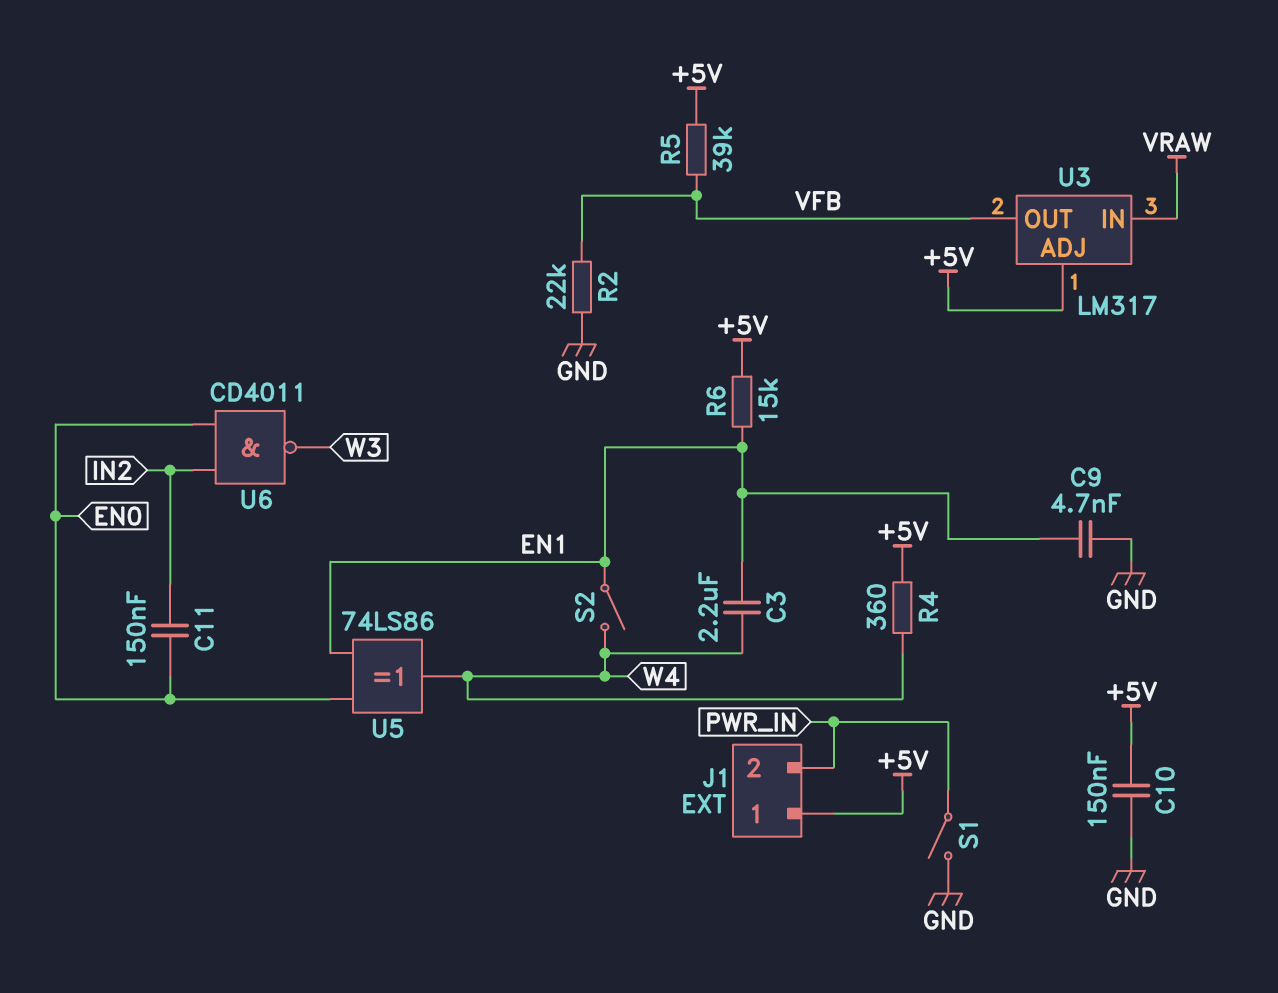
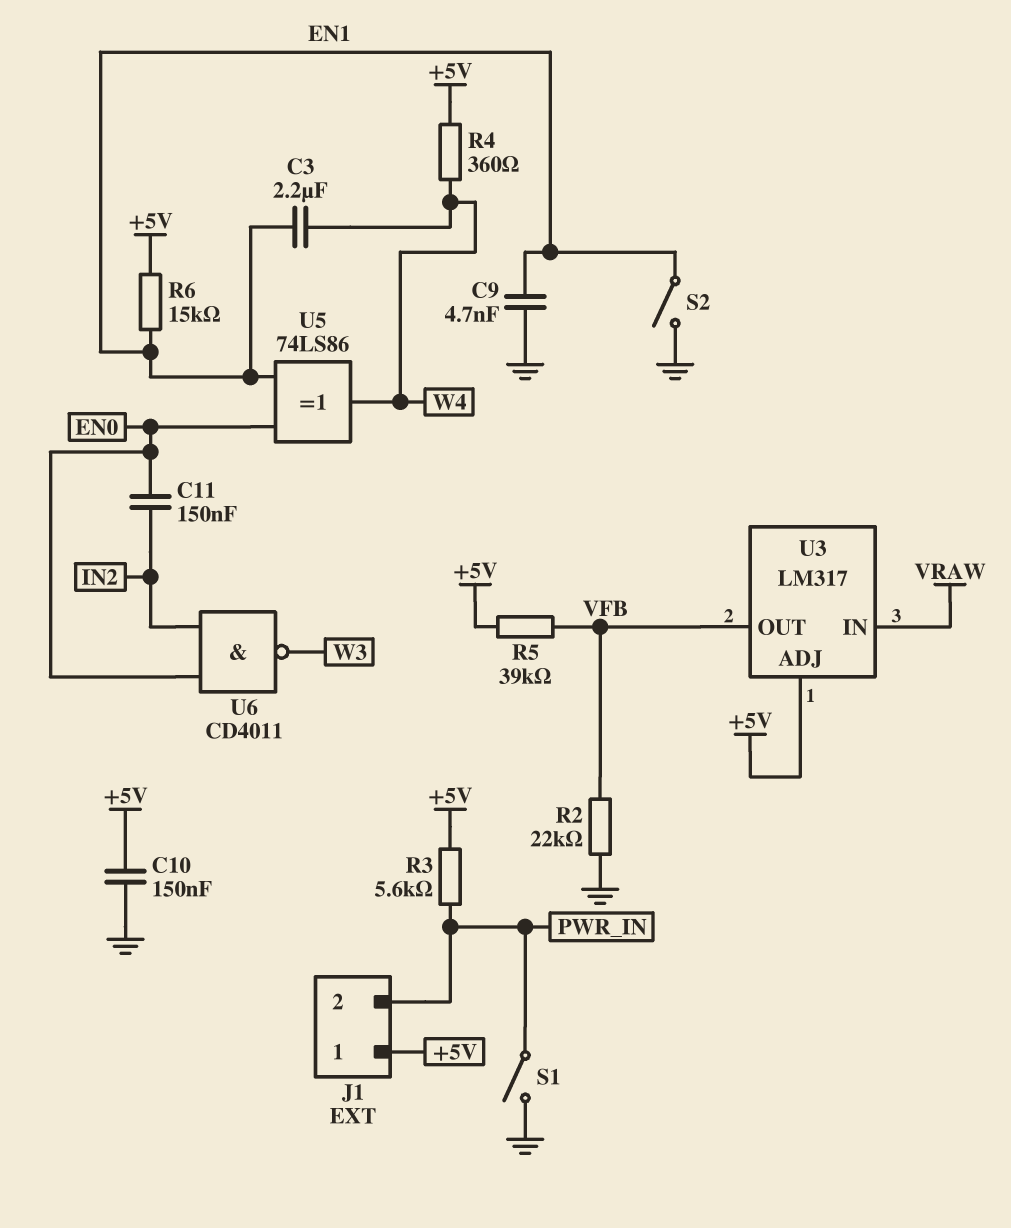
R3: none -> 5.6k (+5V, PWR_IN)
S2: switch (EN1, W4) -> switch (EN1, GND)

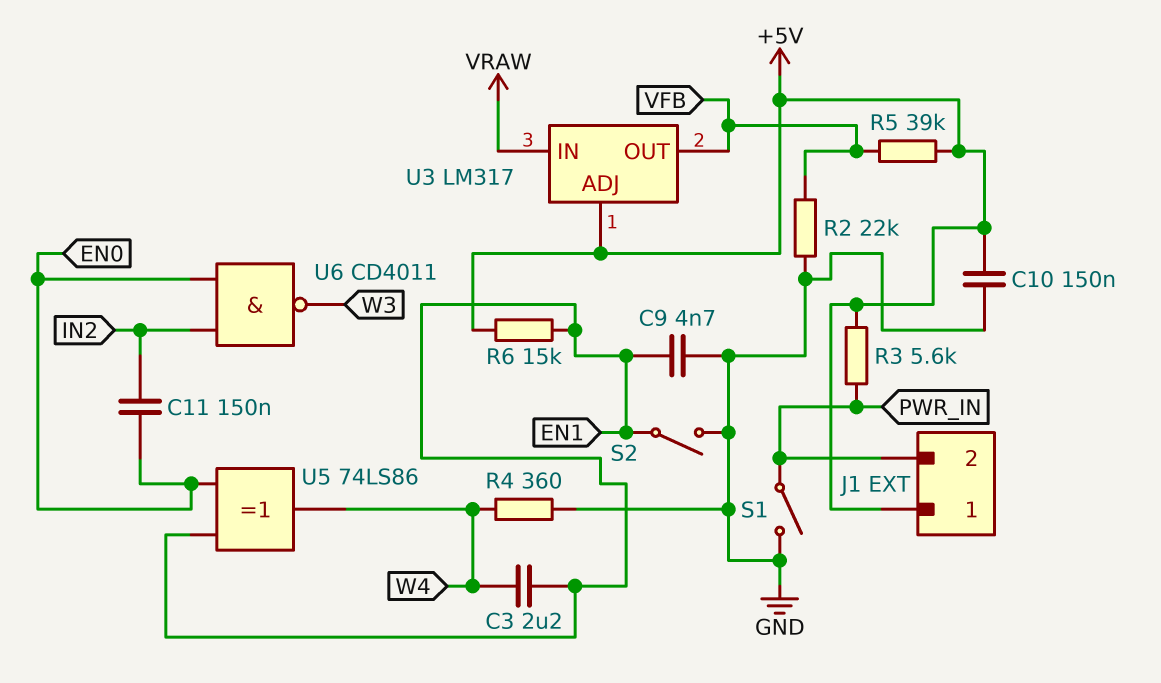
R4: 360 (+5V, W4) -> 360 (GND, W4)

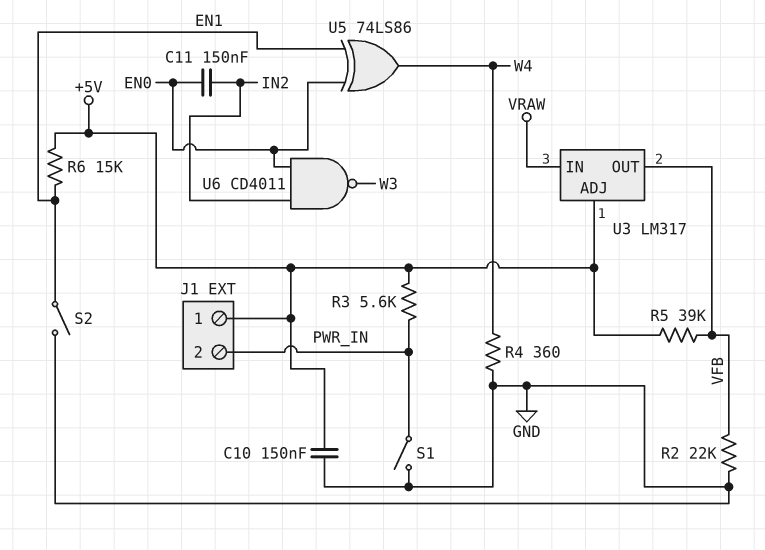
C3: 2.2uF (EN1, W4) -> none
C9: 4.7nF (EN1, GND) -> none

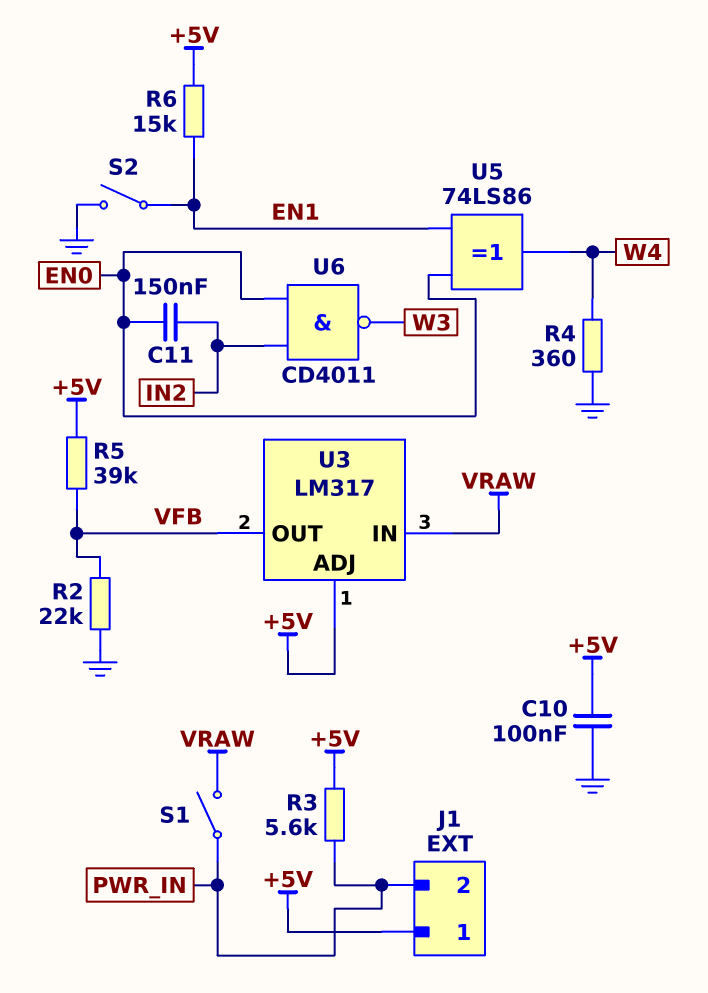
C10: 150nF (+5V, GND) -> 100nF (+5V, GND)
S1: switch (GND, PWR_IN) -> switch (PWR_IN, VRAW)

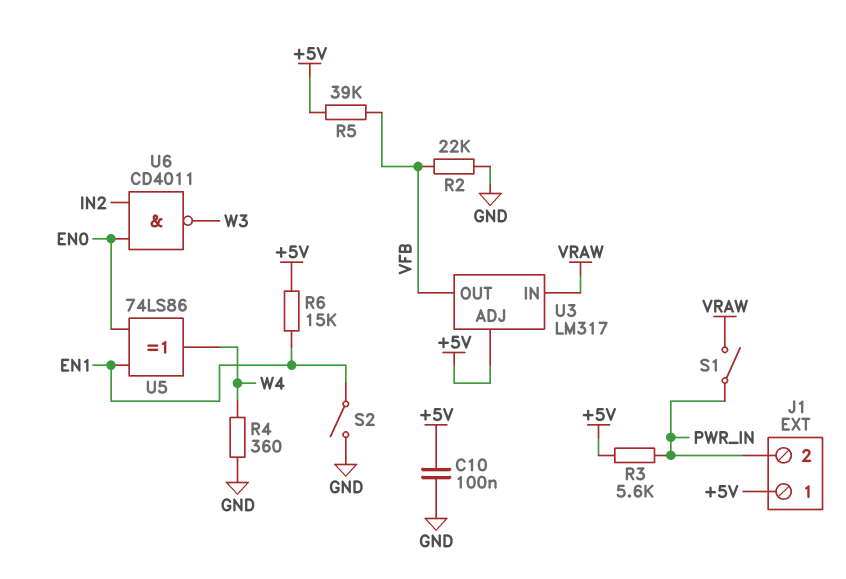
C11: 150nF (EN0, IN2) -> none

